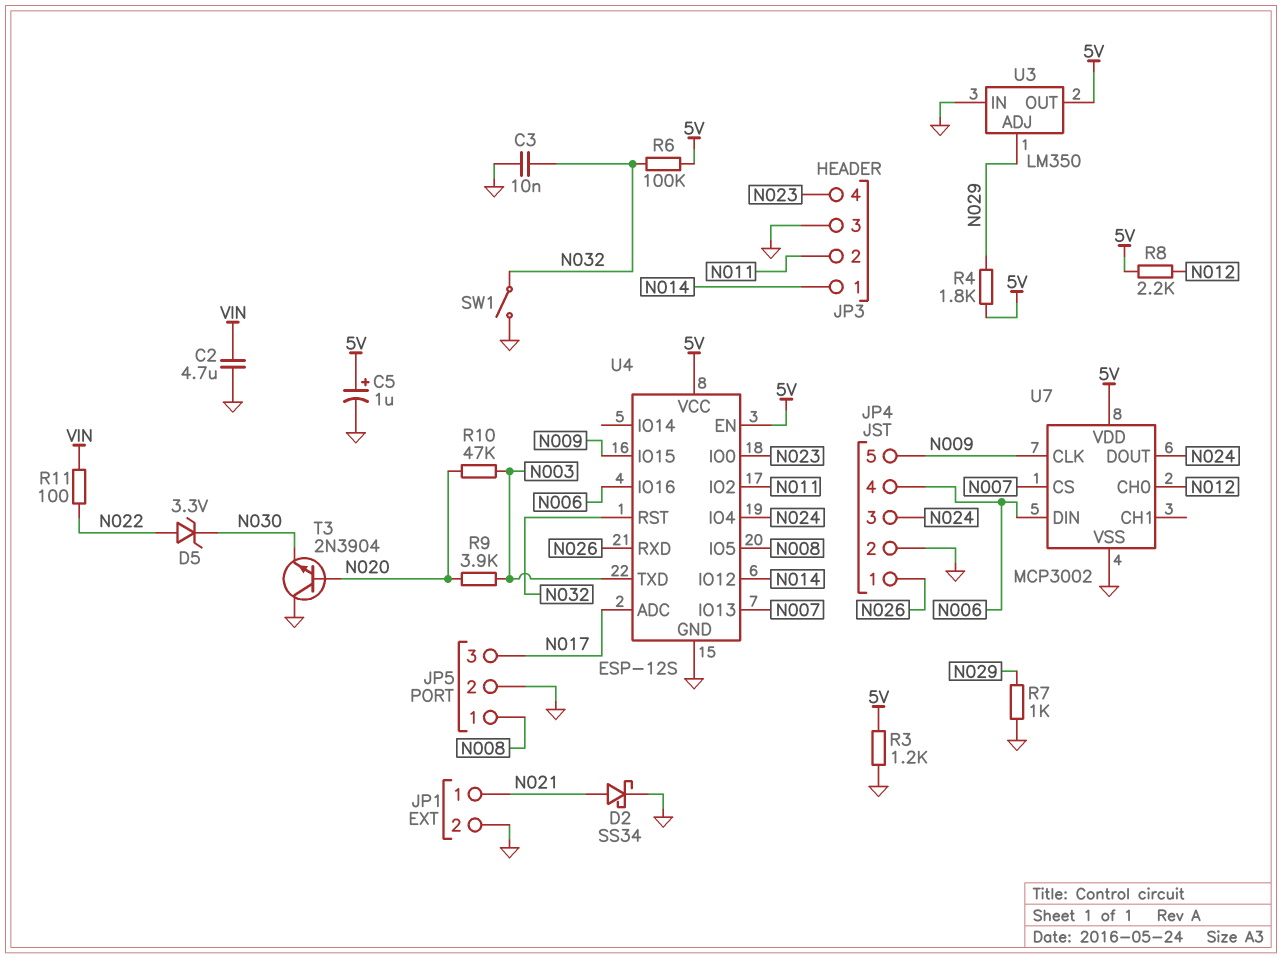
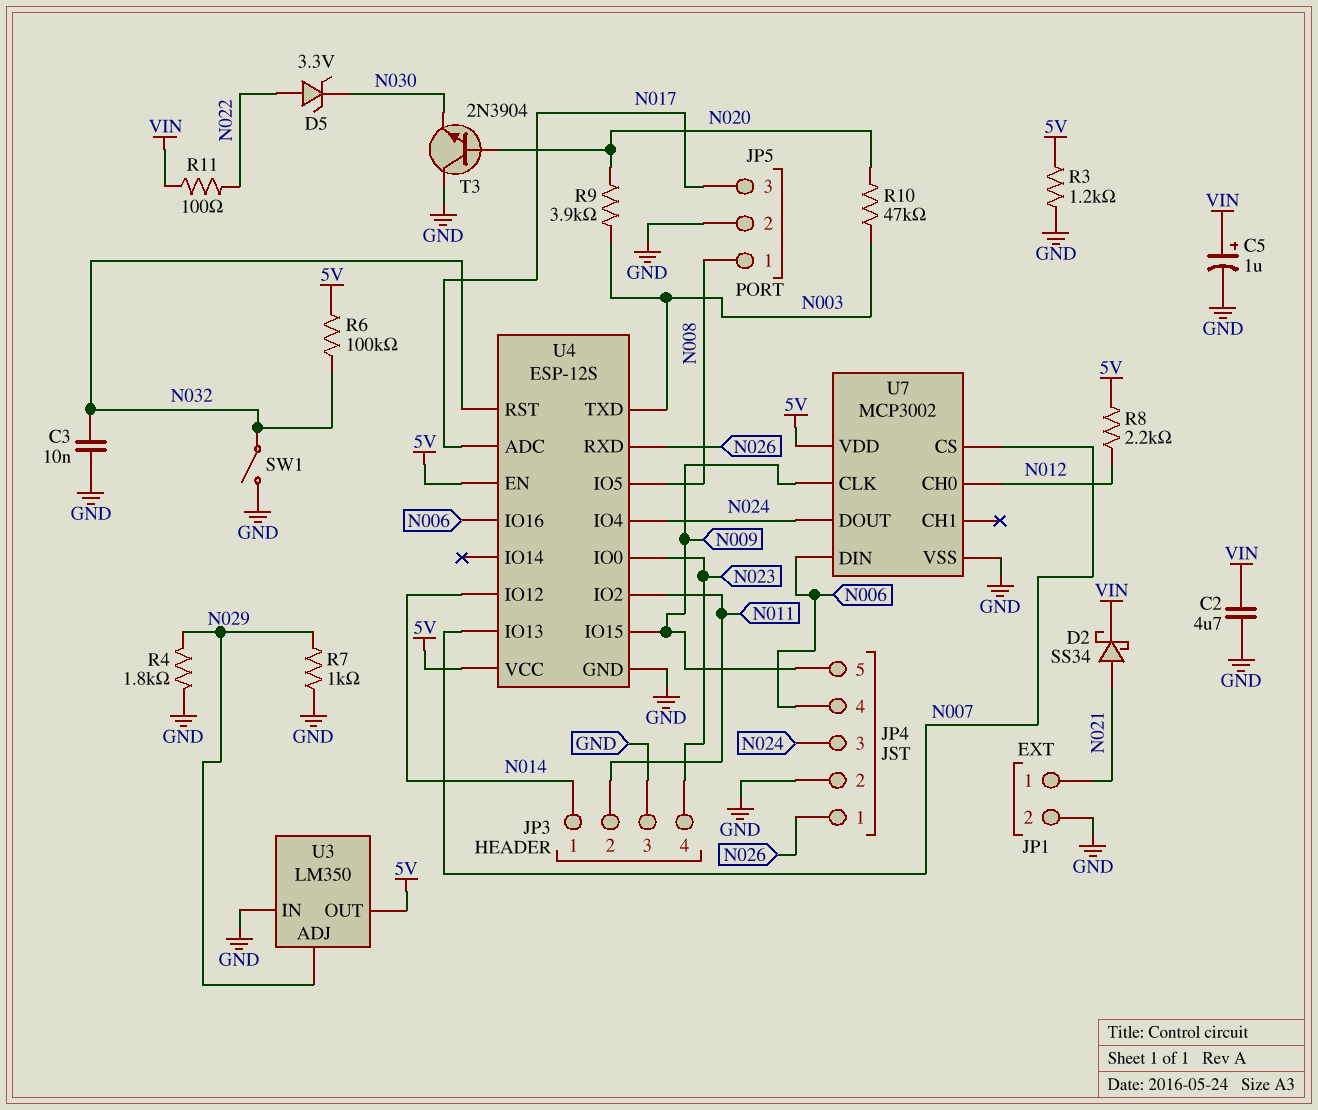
C5: 1uF (plus 5V, minus GND) -> 1uF (plus VIN, minus GND)
D2: schottky SS34 (A N021, K GND) -> schottky SS34 (A N021, K VIN)
R4: 1.8k (5V, N029) -> 1.8k (GND, N029)

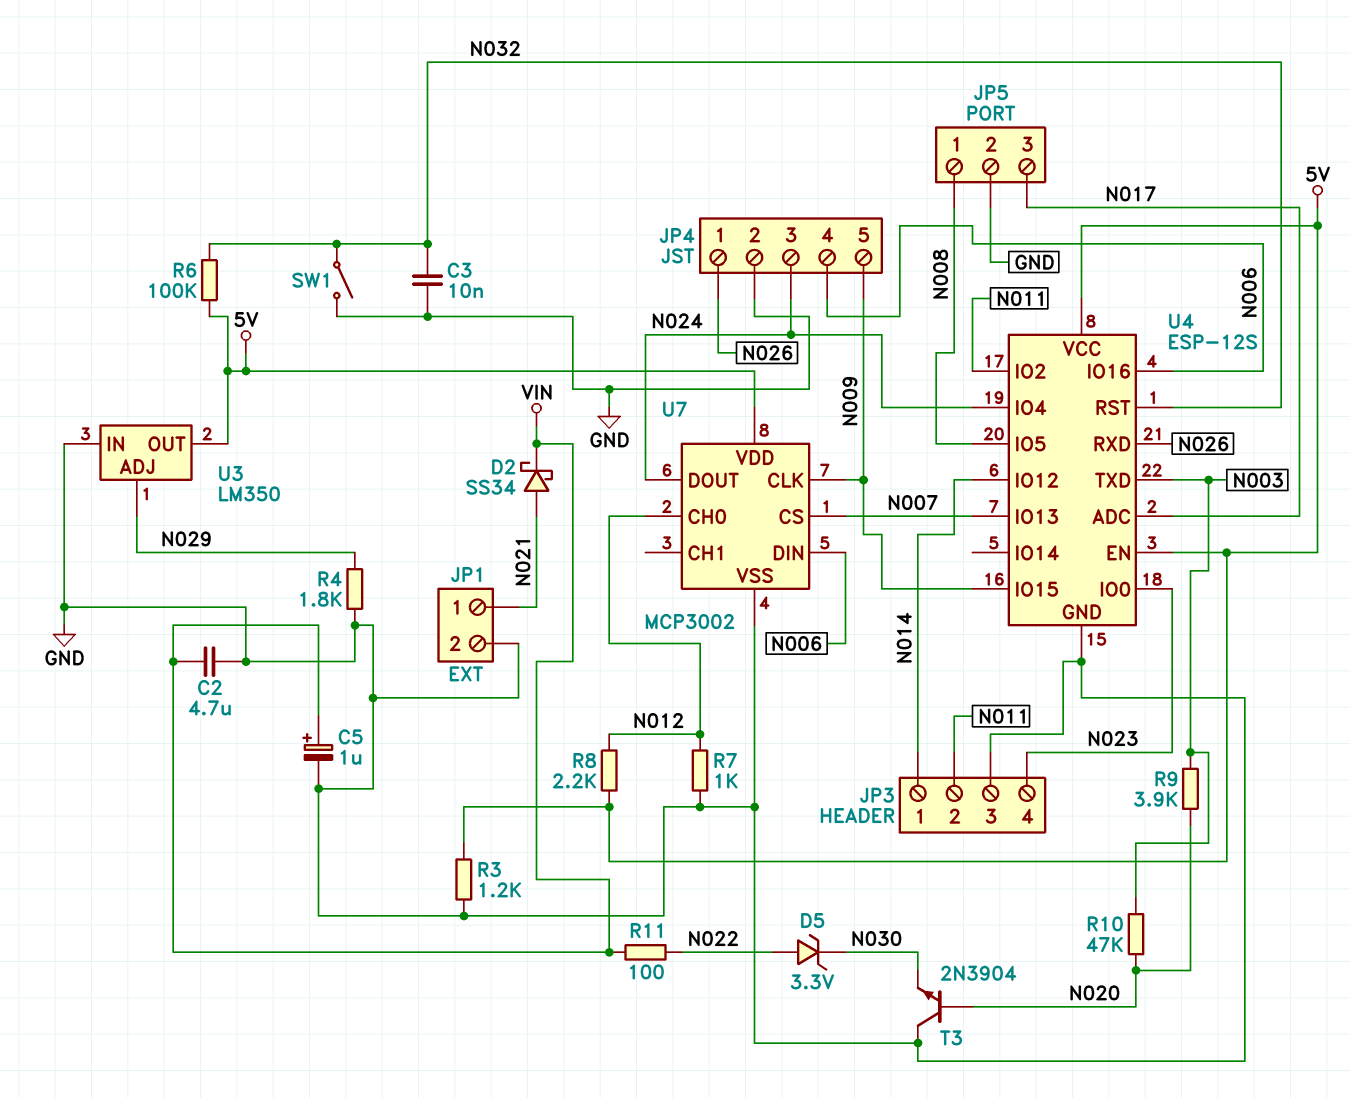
R7: 1k (GND, N029) -> 1k (GND, N012)

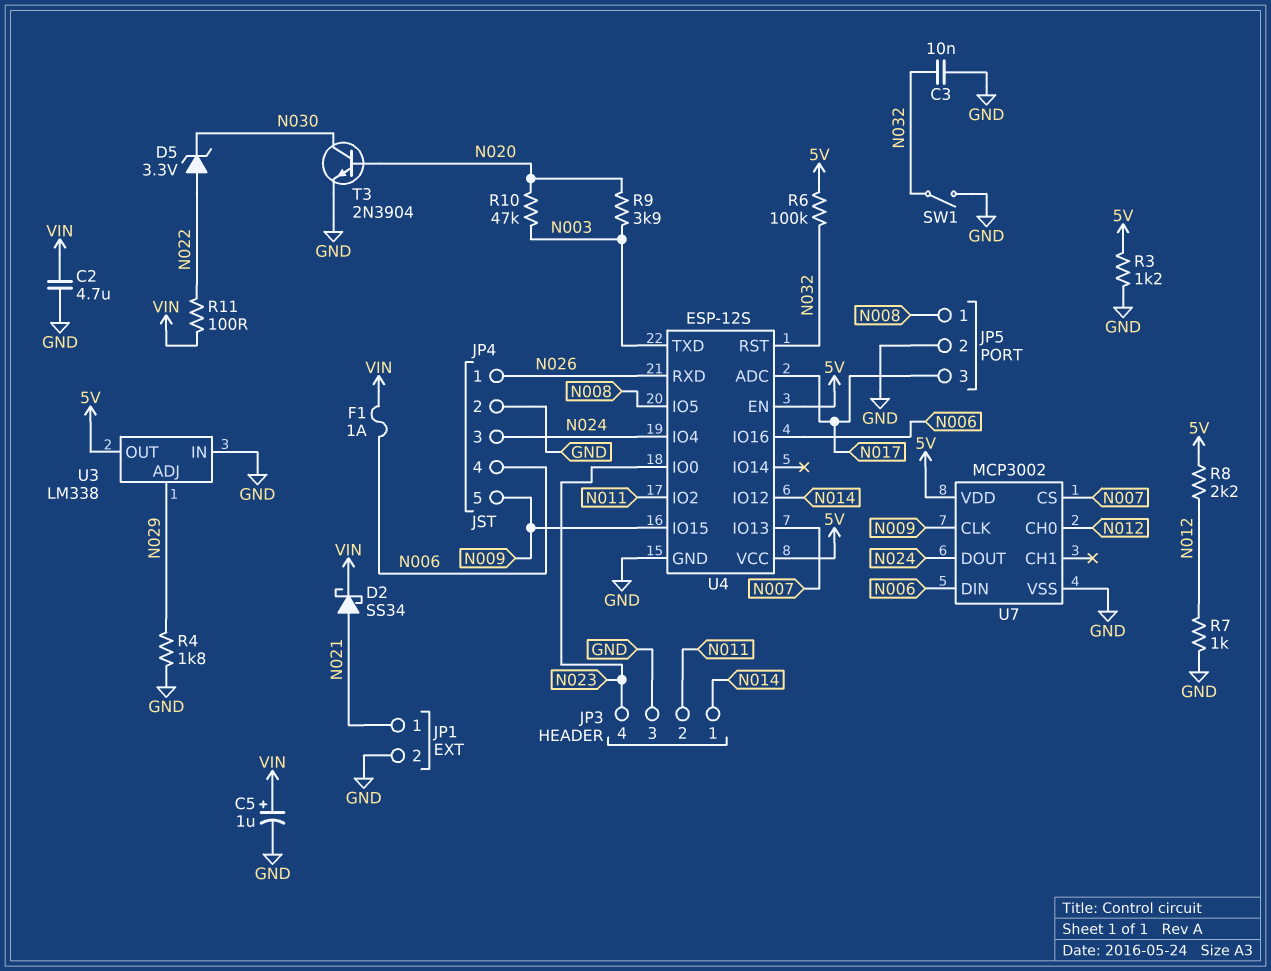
F1: none -> 1A (N006, VIN)
T3: NPN 2N3904 (B N020, C GND, E N030) -> NPN 2N3904 (B N020, C N030, E GND)
U3: LM350 -> LM338

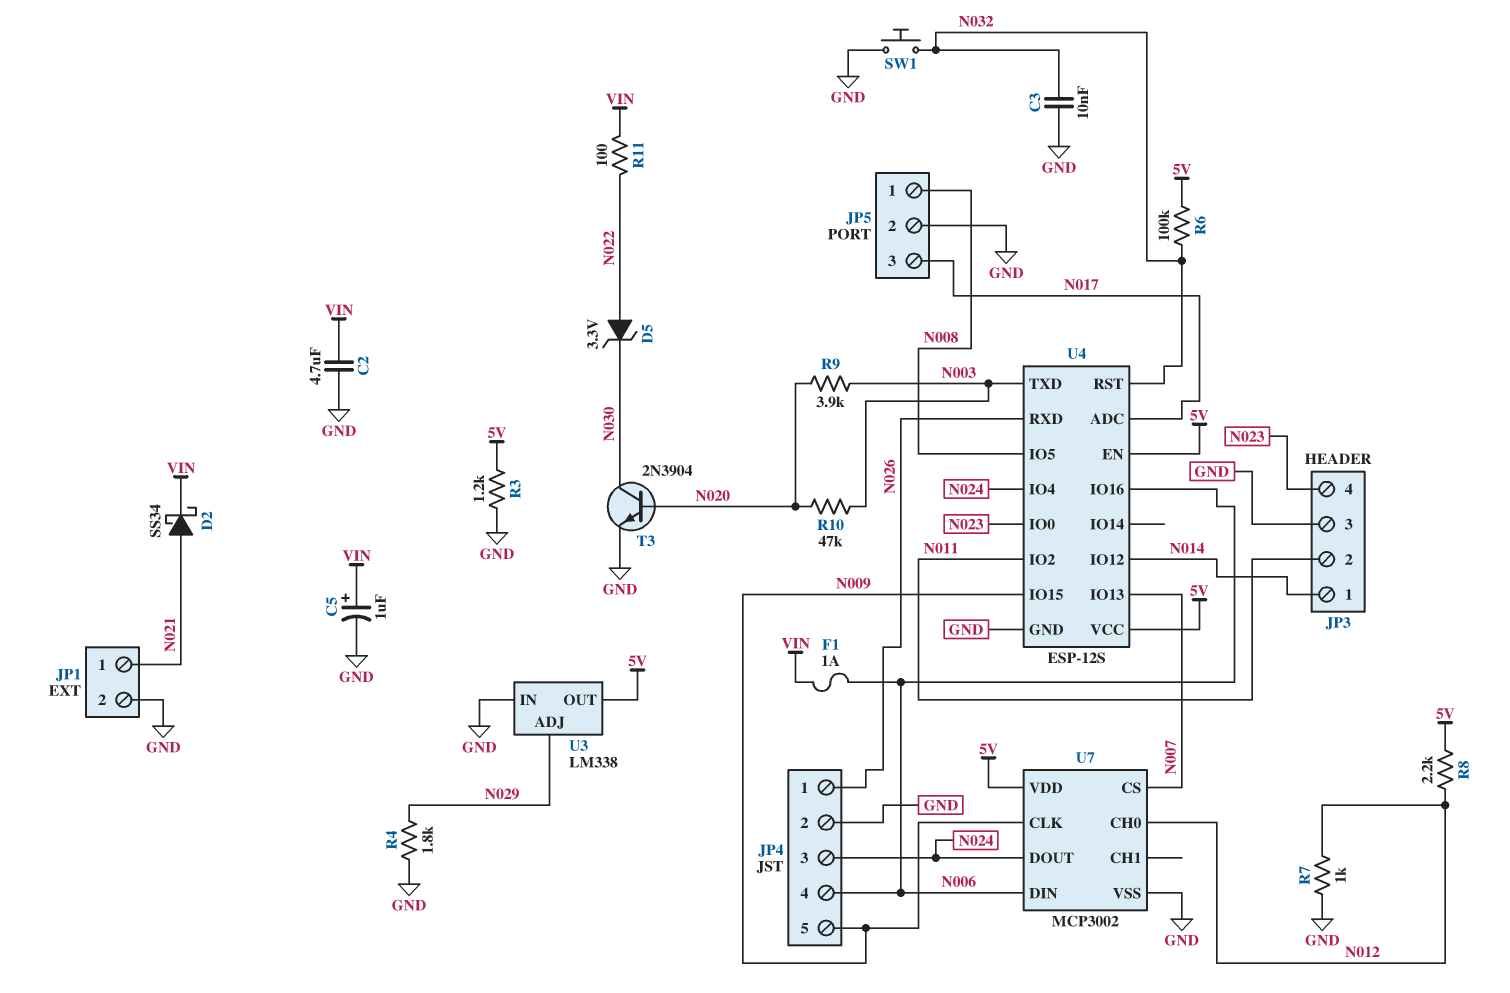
SW1: switch (GND, N032) -> button (GND, N032)

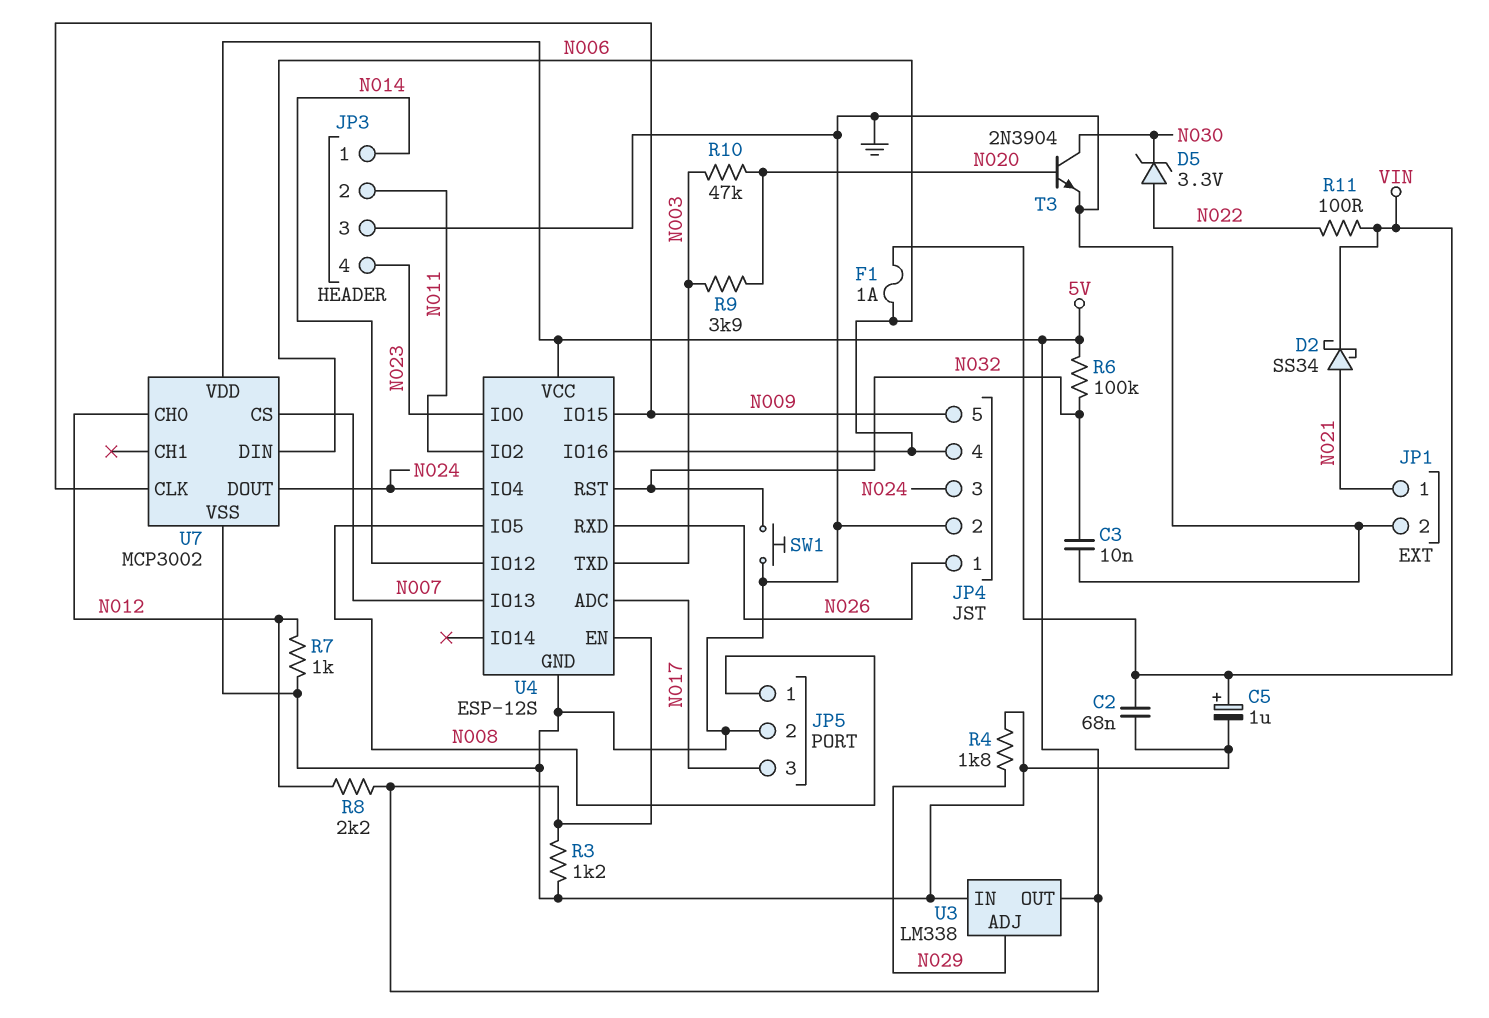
C2: 4.7uF (GND, VIN) -> 68nF (GND, VIN)

